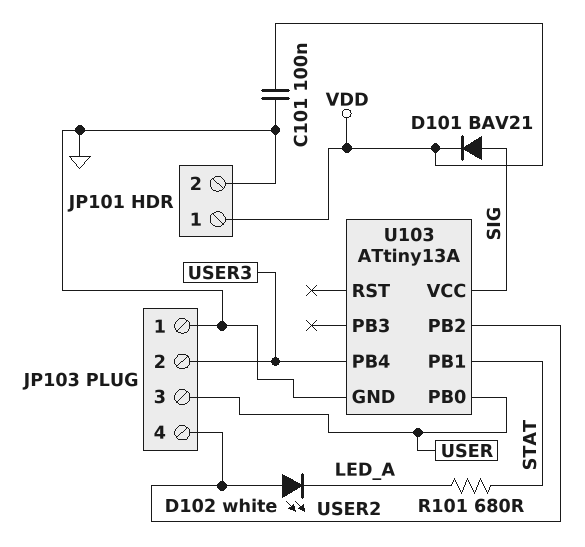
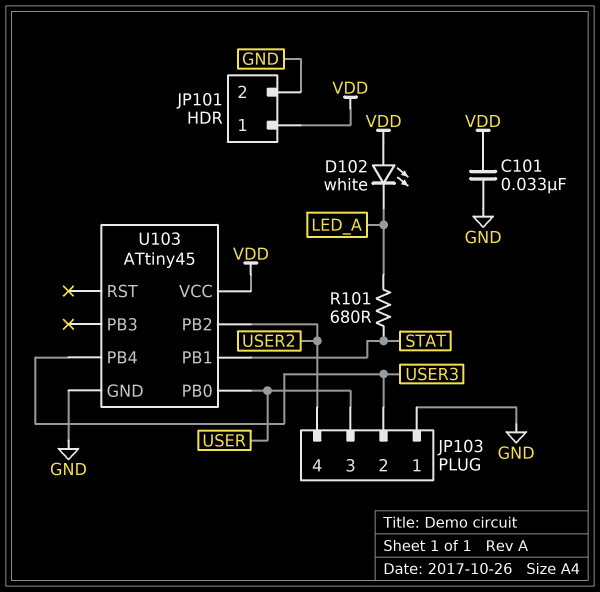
C101: 100nF (GND, VDD) -> 33nF (GND, VDD)
D101: diode BAV21 (A SIG, K VDD) -> none
D102: LED white (A USER2, K LED_A) -> LED white (A VDD, K LED_A)
U103: ATtiny13A -> ATtiny45
U103 pin VCC: SIG -> VDD

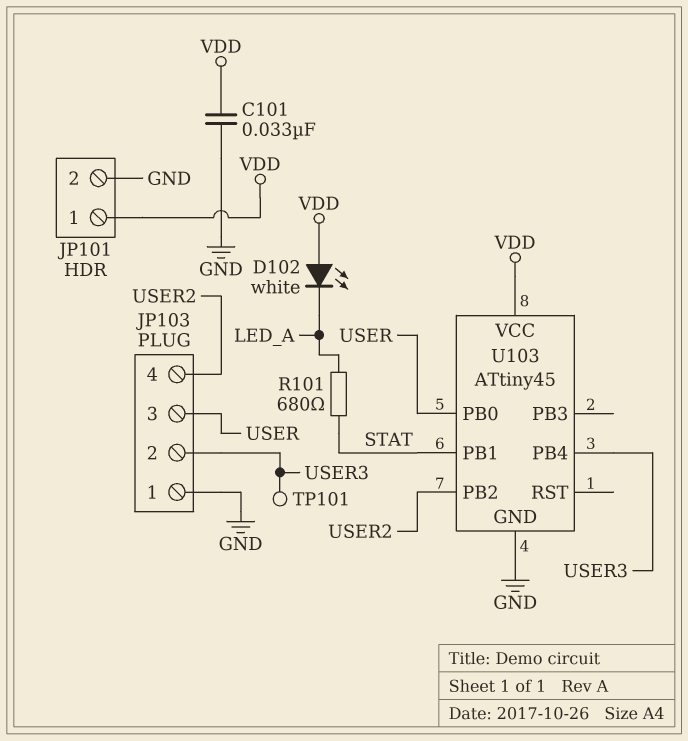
TP101: none -> test point (USER3)

